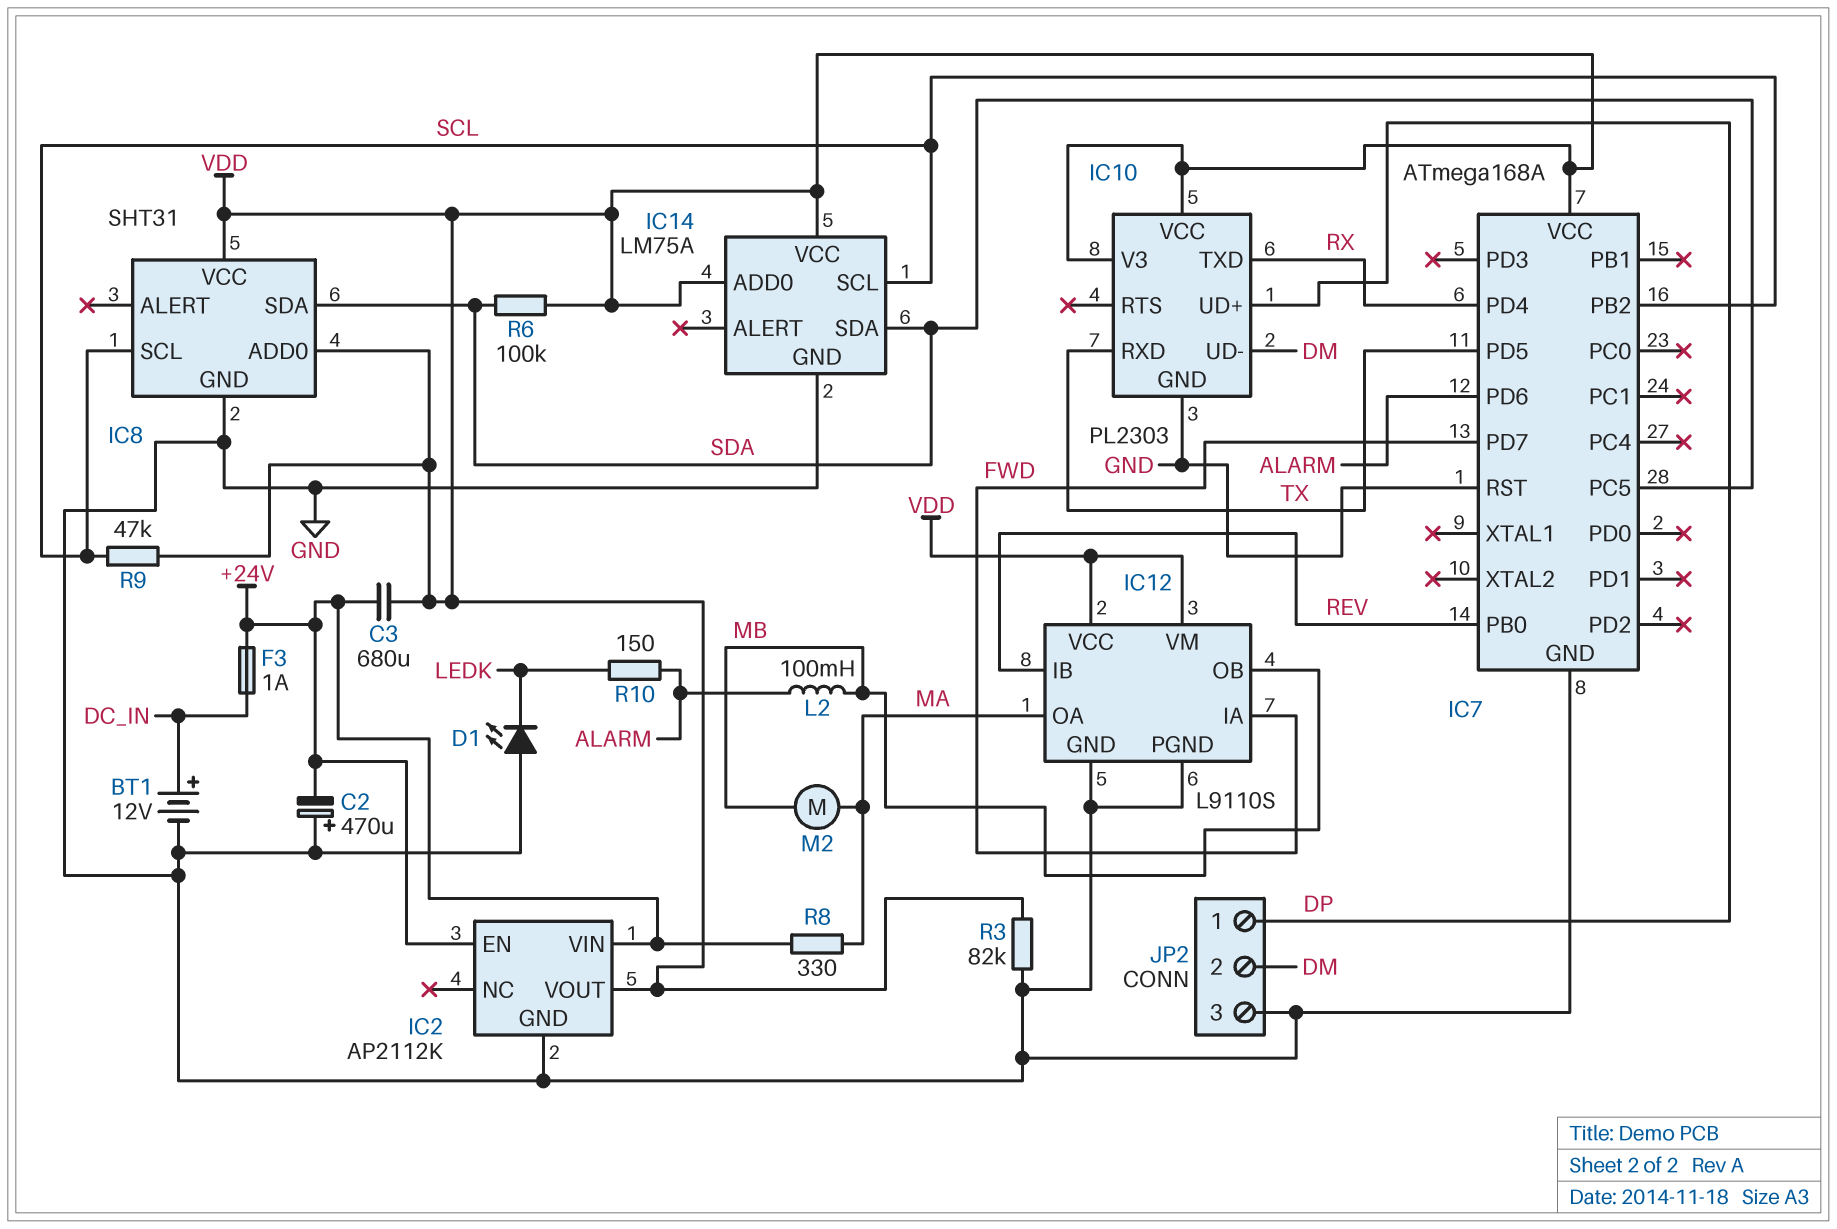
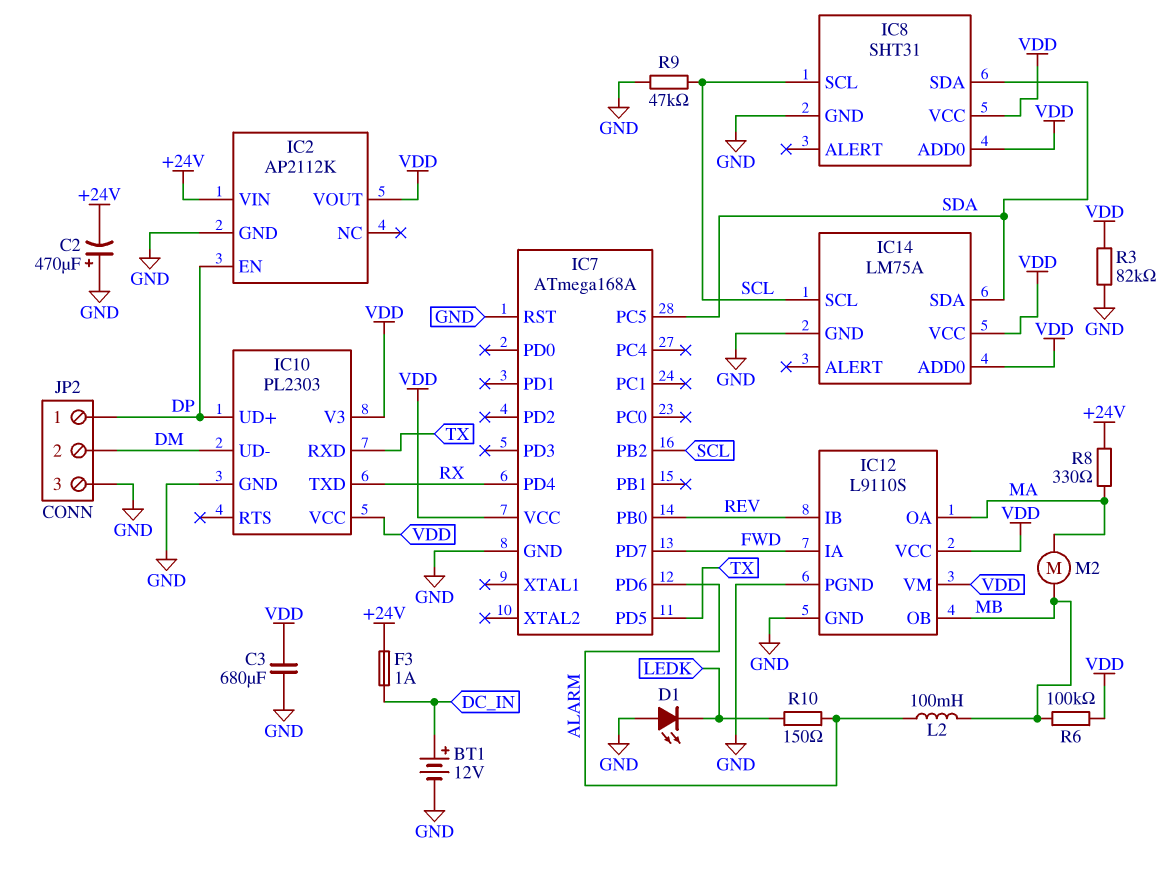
C3: 680uF (+24V, VDD) -> 680uF (GND, VDD)
IC2 pin EN: +24V -> DP
R6: 100k (SDA, VDD) -> 100k (MB, VDD)
R9: 47k (SCL, VDD) -> 47k (GND, SCL)

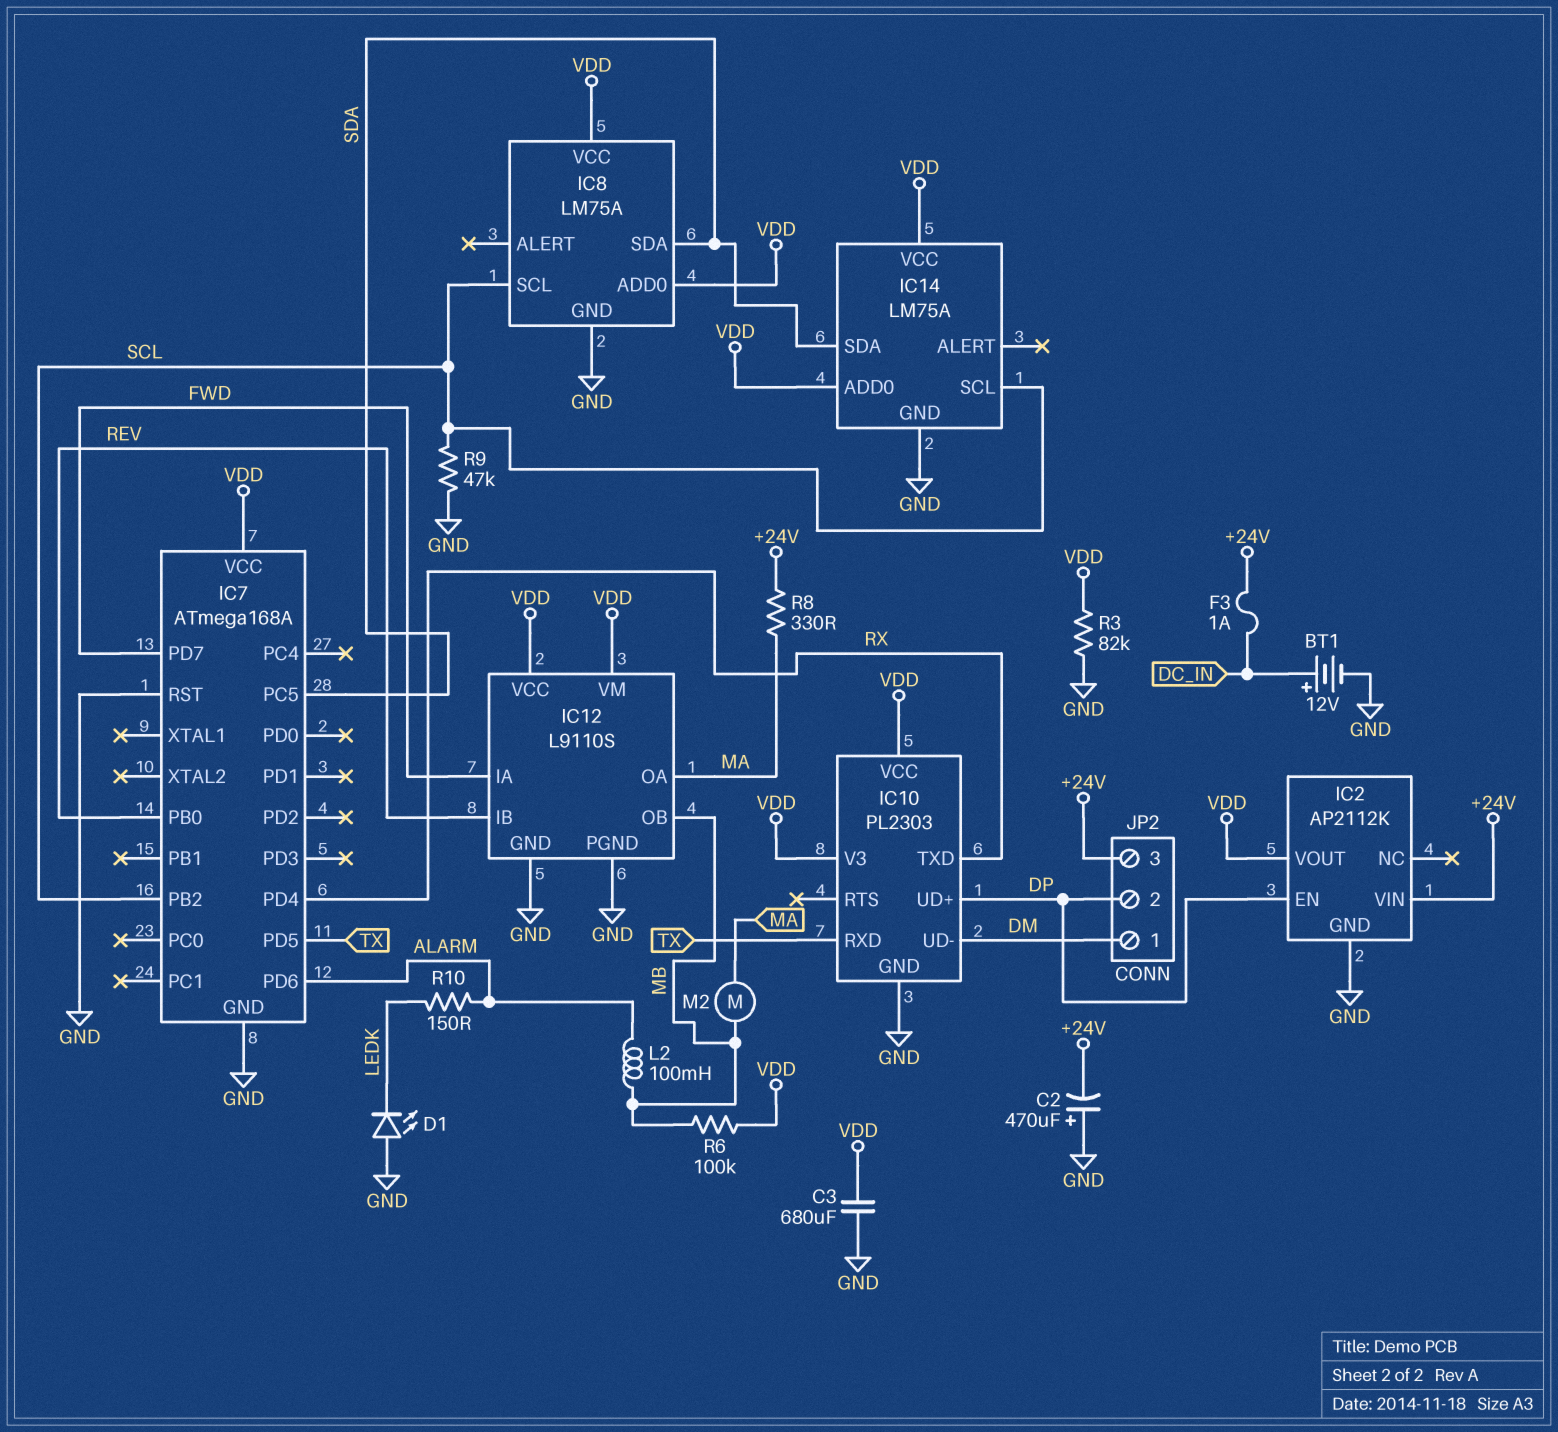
IC8: SHT31 -> LM75A
JP2 pin 1: DP -> DM
JP2 pin 2: DM -> DP
JP2 pin 3: GND -> +24V

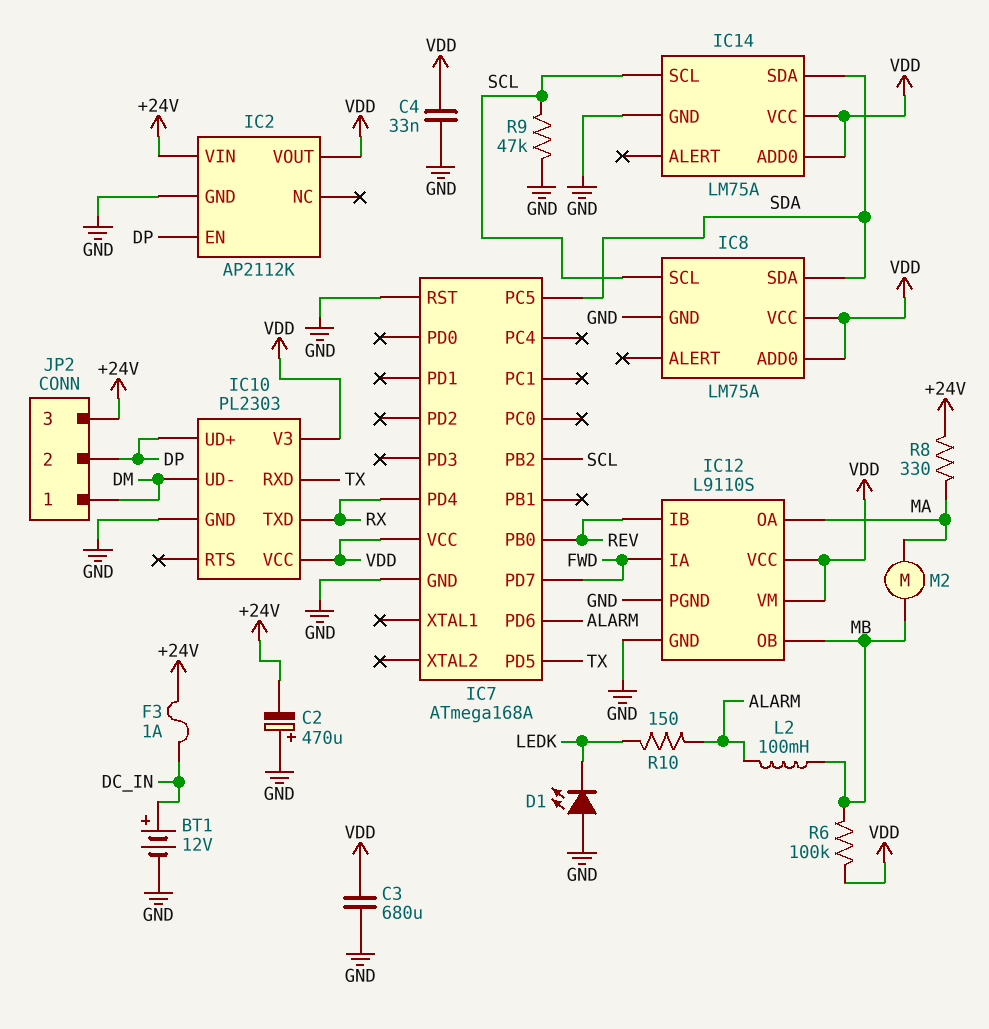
C4: none -> 33nF (GND, VDD)
R3: 82k (GND, VDD) -> none

